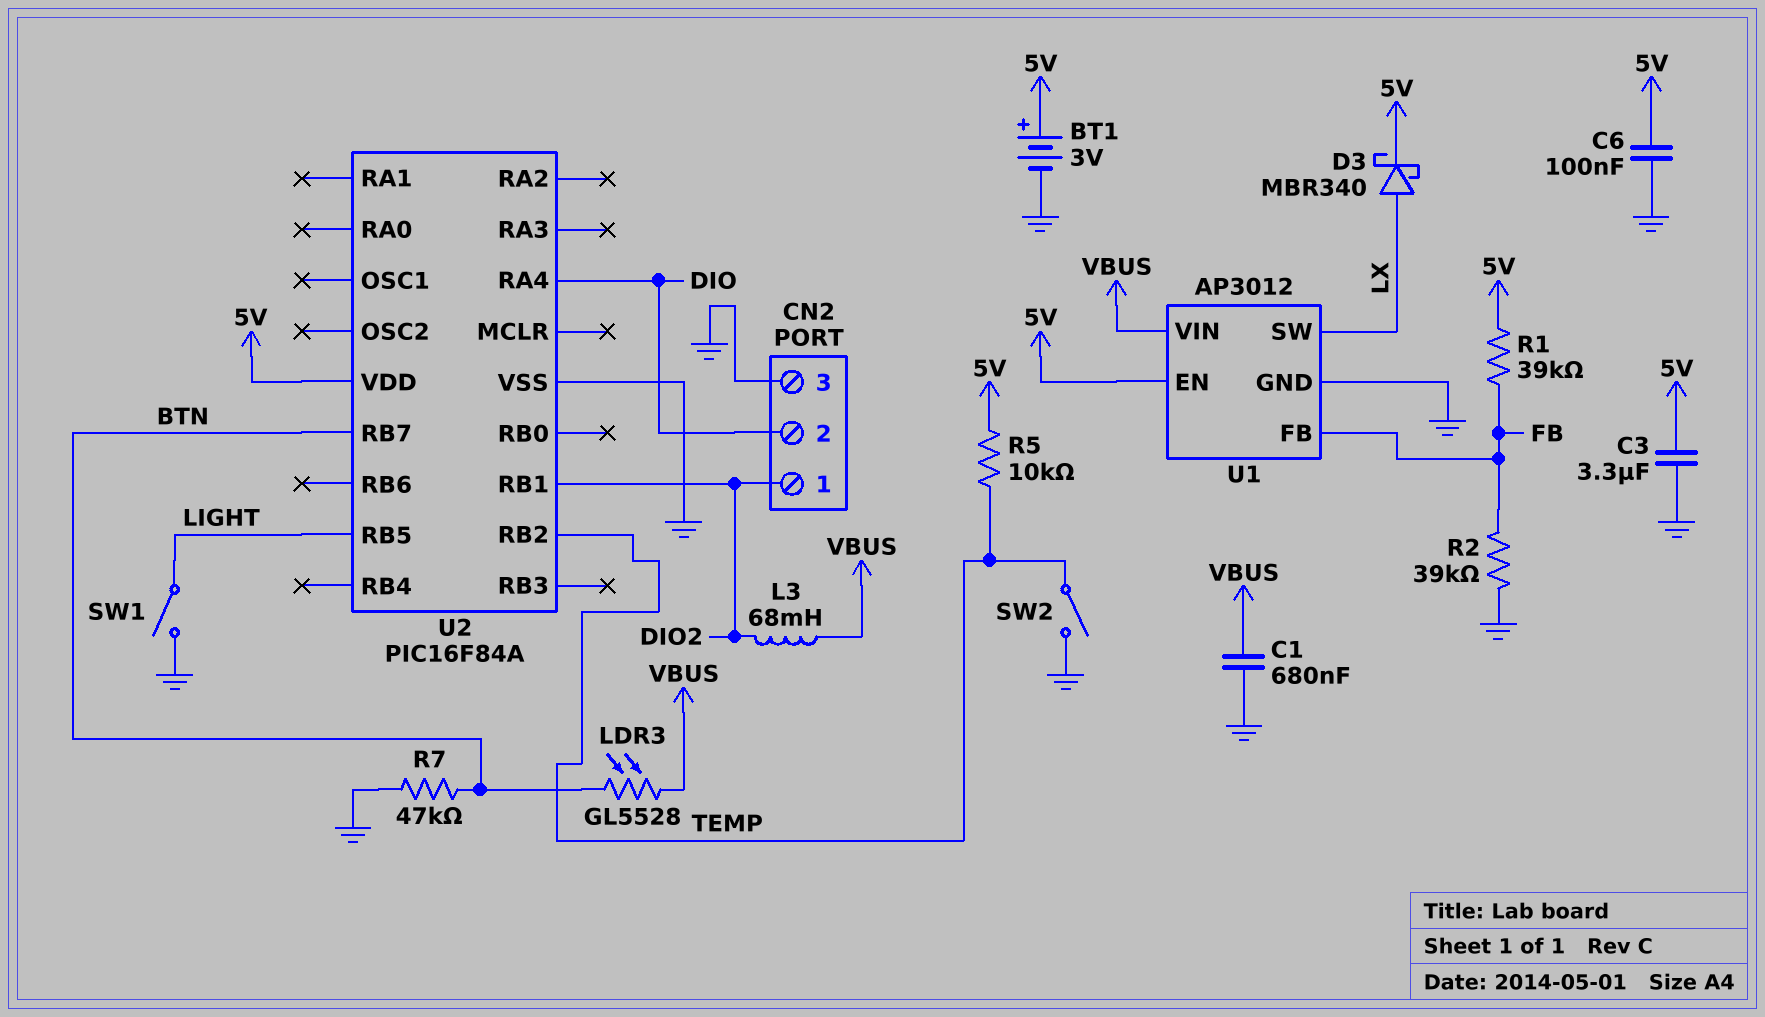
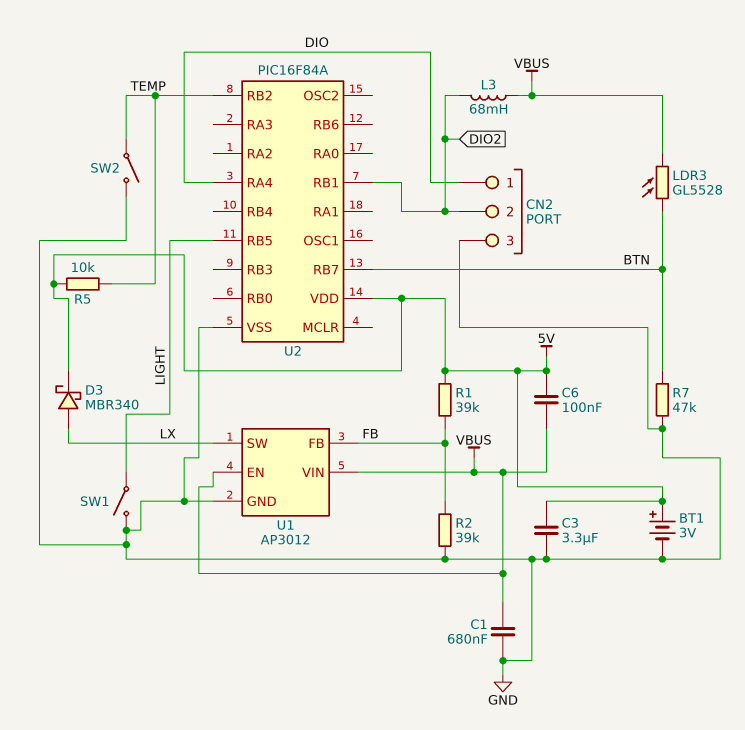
C6: 100nF (5V, GND) -> 100nF (5V, VBUS)
CN2 pin 1: DIO2 -> DIO
CN2 pin 2: DIO -> DIO2
U1 pin EN: 5V -> VBUS

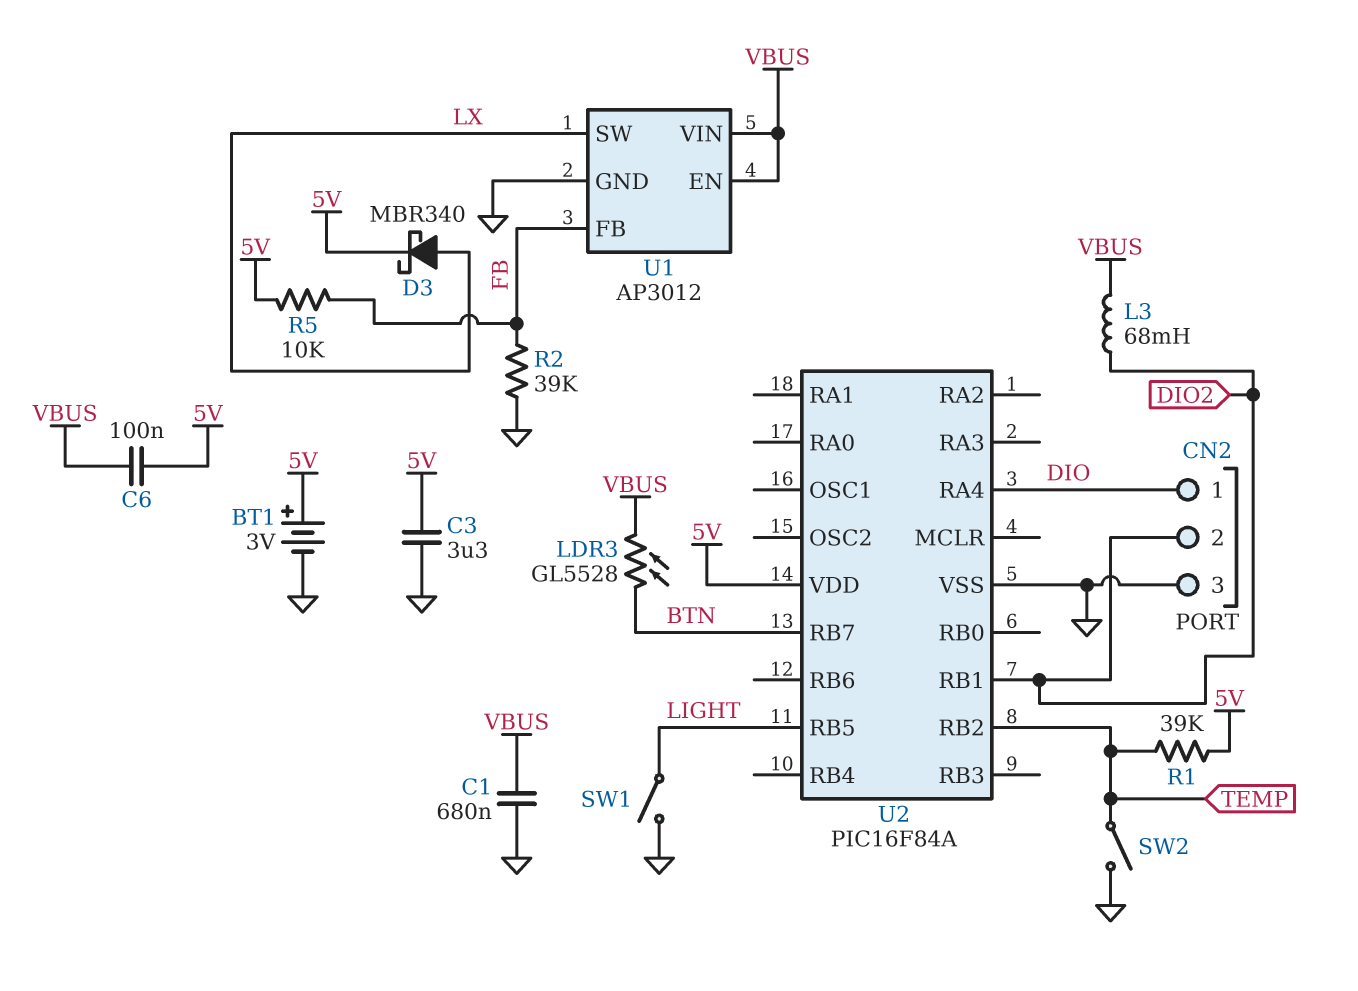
R1: 39k (5V, FB) -> 39k (5V, TEMP)
R5: 10k (5V, TEMP) -> 10k (5V, FB)
R7: 47k (BTN, GND) -> none

